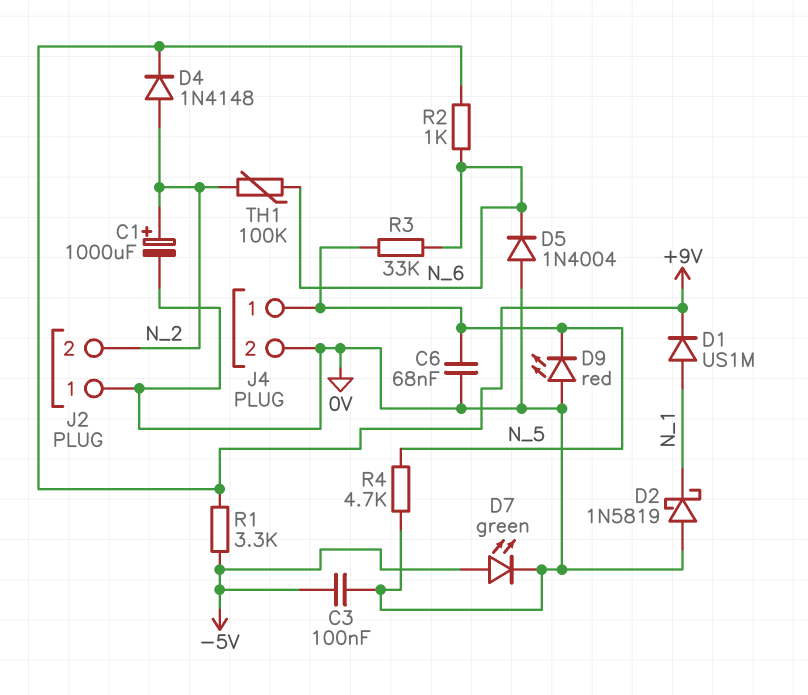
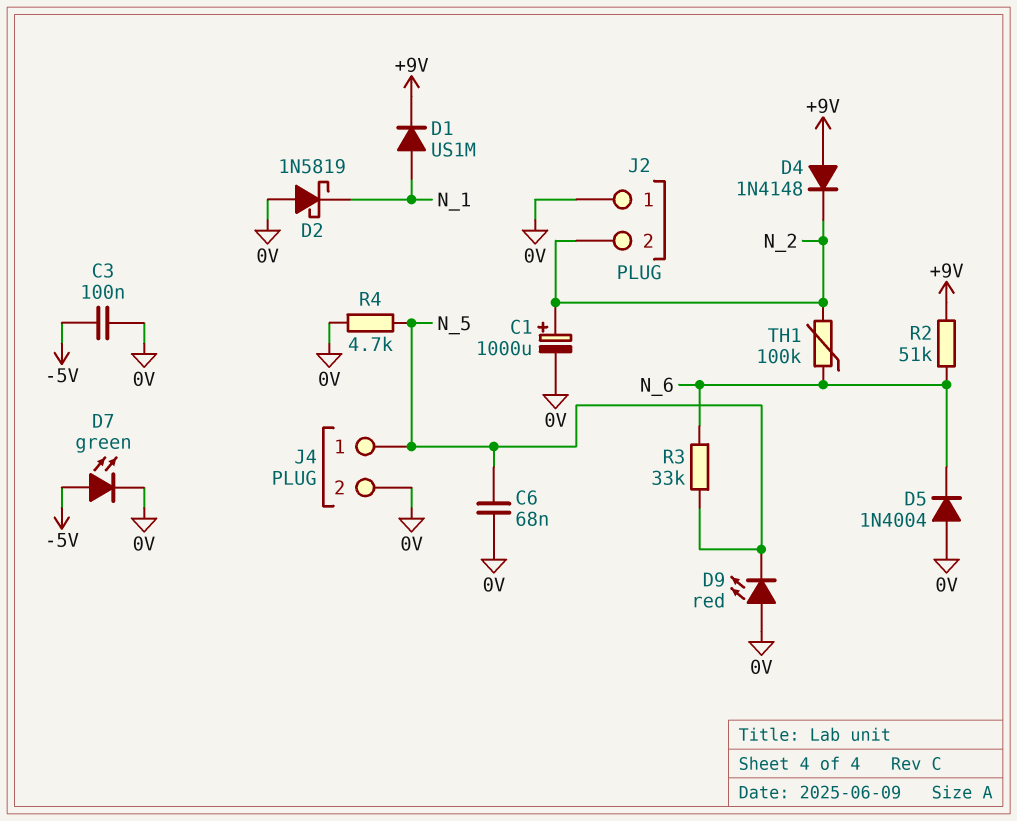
D4: diode 1N4148 (A N_2, K +9V) -> diode 1N4148 (A +9V, K N_2)
R1: 3.3k (+9V, -5V) -> none
R2: 1k (+9V, N_6) -> 51k (+9V, N_6)

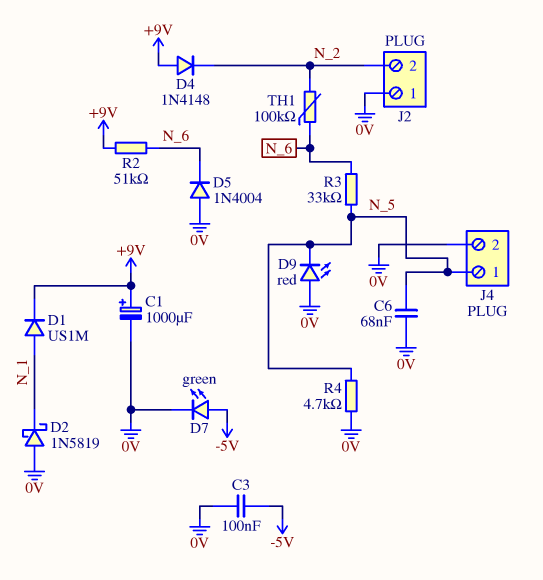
C1: 1000uF (plus N_2, minus 0V) -> 1000uF (plus +9V, minus 0V)

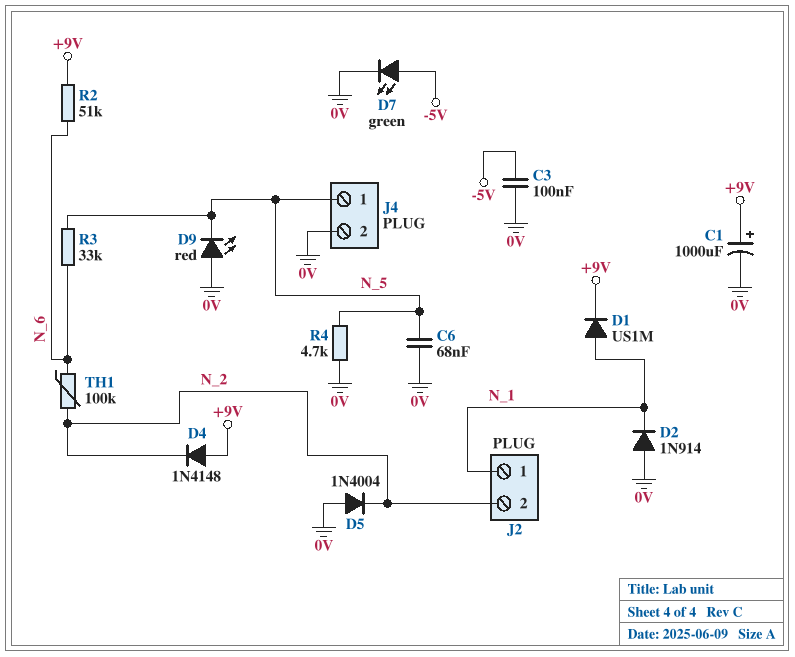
D2: schottky 1N5819 (A 0V, K N_1) -> diode 1N914 (A 0V, K N_1)
D5: diode 1N4004 (A 0V, K N_6) -> diode 1N4004 (A 0V, K N_2)
J2 pin 1: 0V -> N_1

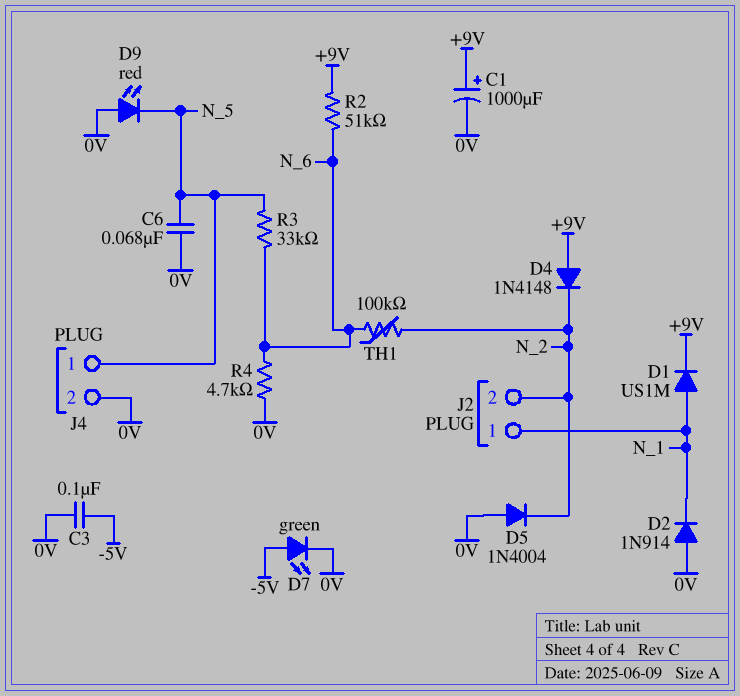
R4: 4.7k (0V, N_5) -> 4.7k (0V, N_6)

